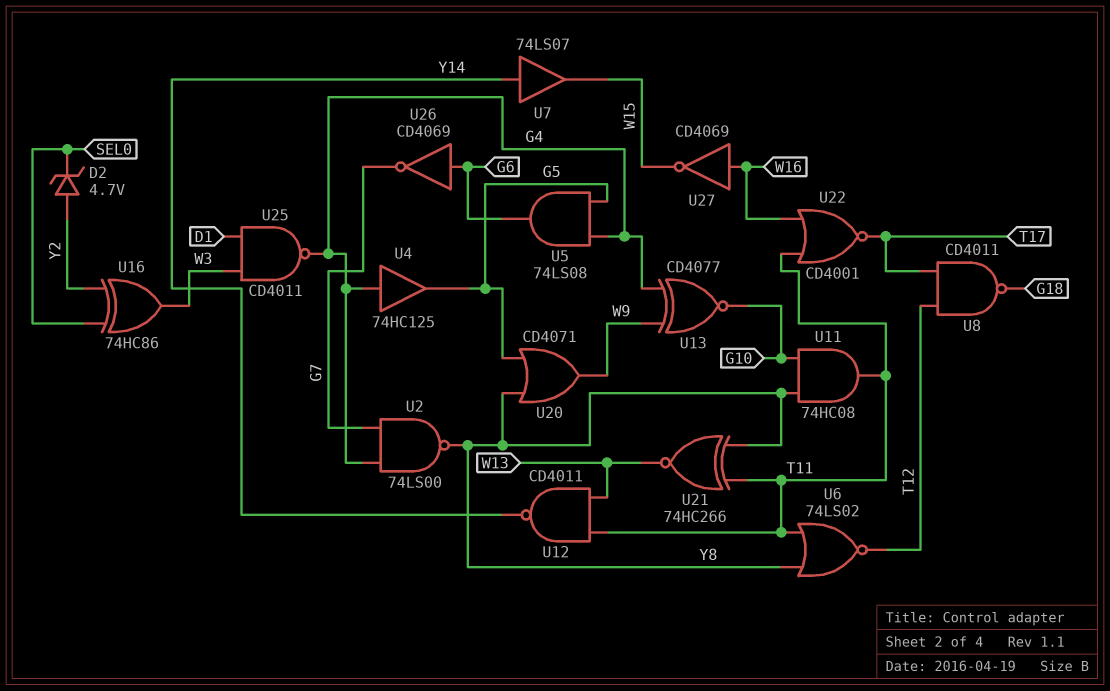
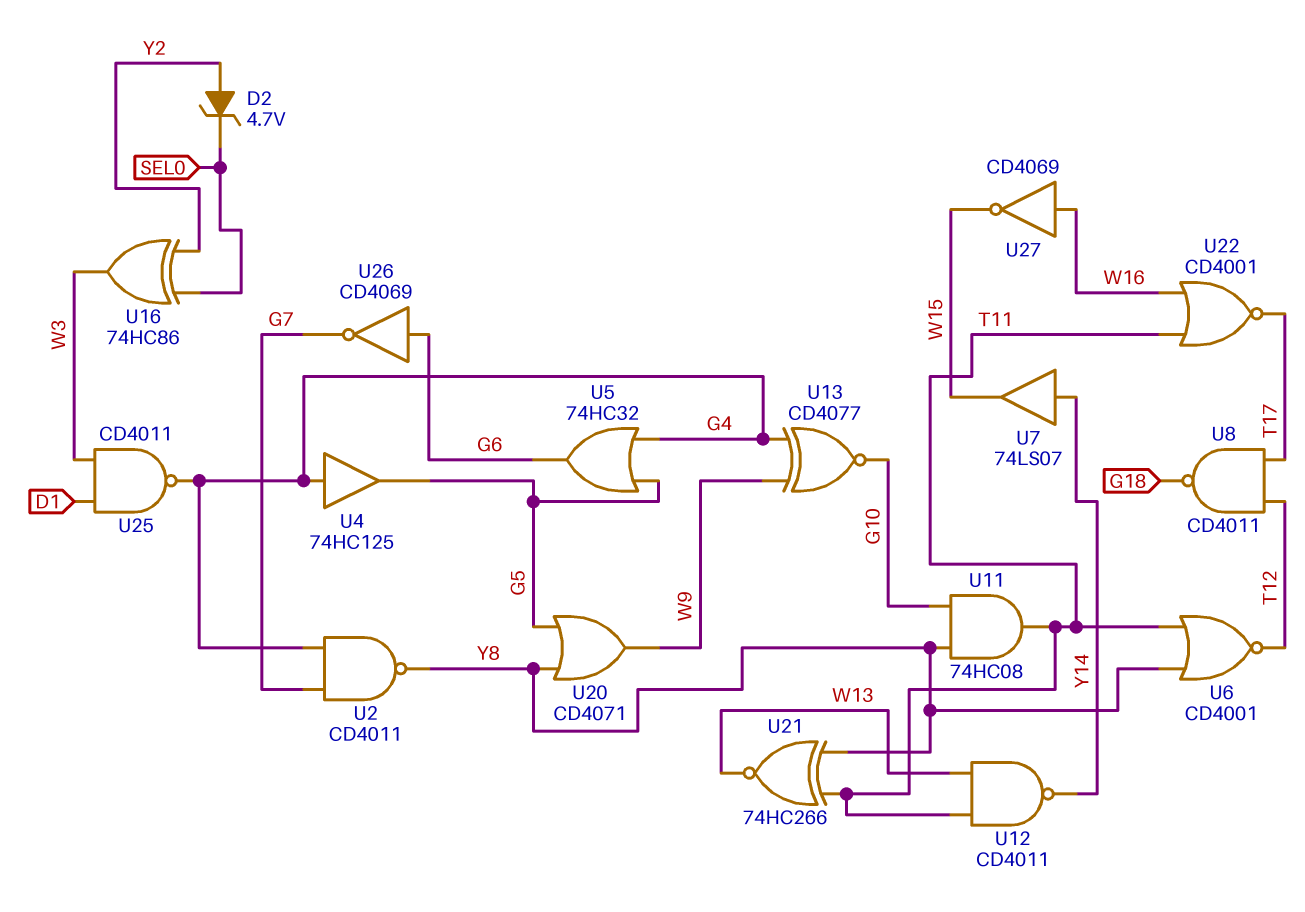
U2: NAND 74LS00 (in G4, in G7, out Y8) -> NAND CD4011 (in G4, in G7, out Y8)
U5: AND 74LS08 (in G4, in G5, out G6) -> OR 74HC32 (in G4, in G5, out G6)
U6: NOR 74LS02 (in T11, in Y8, out T12) -> NOR CD4001 (in T11, in Y8, out T12)

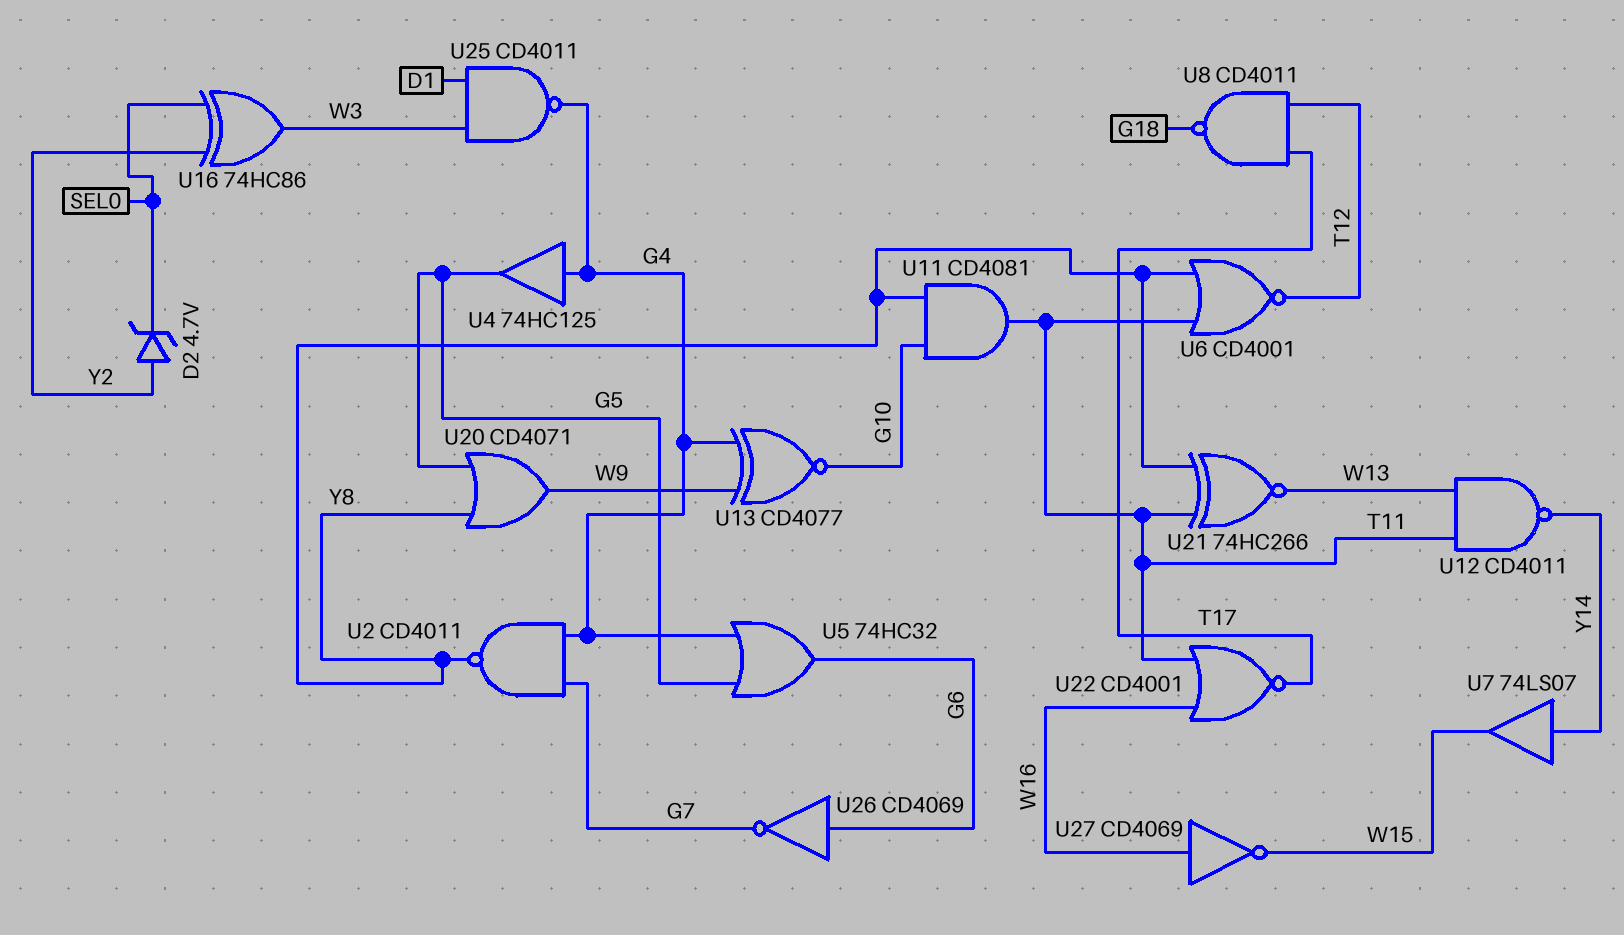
U11: AND 74HC08 (in G10, in Y8, out T11) -> AND CD4081 (in G10, in Y8, out T11)

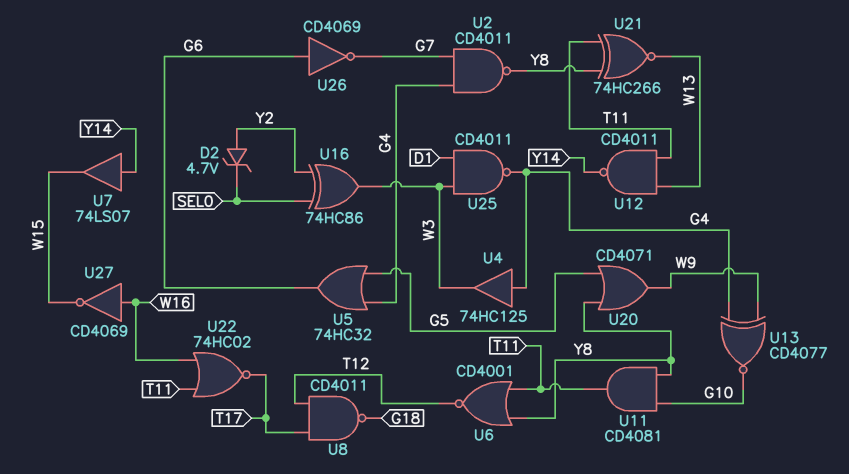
U4: buffer 74HC125 (in G4, out G5) -> buffer 74HC125 (in G4, out W3)
U22: NOR CD4001 (in T11, in W16, out T17) -> NOR 74HC02 (in T11, in W16, out T17)

